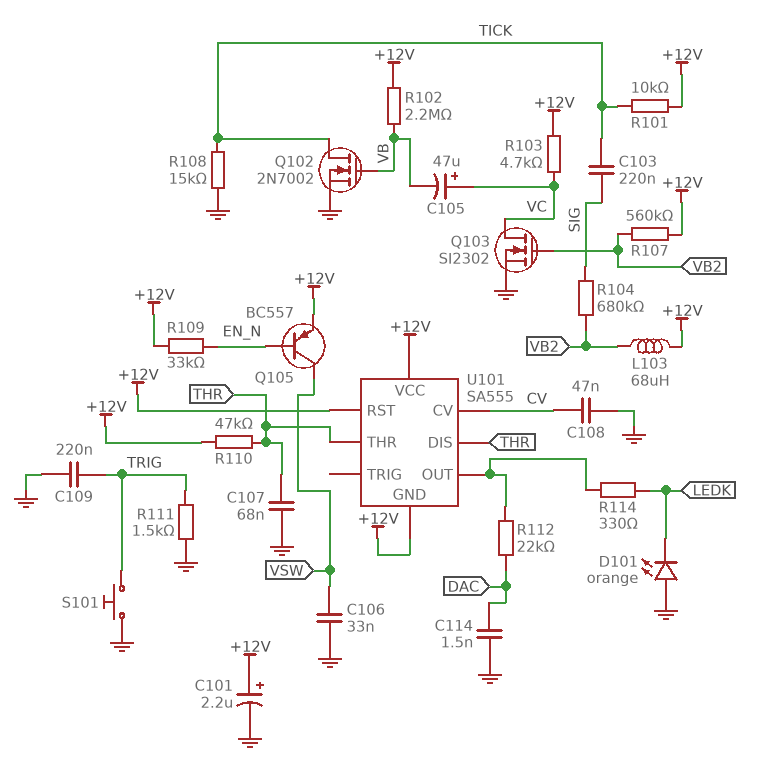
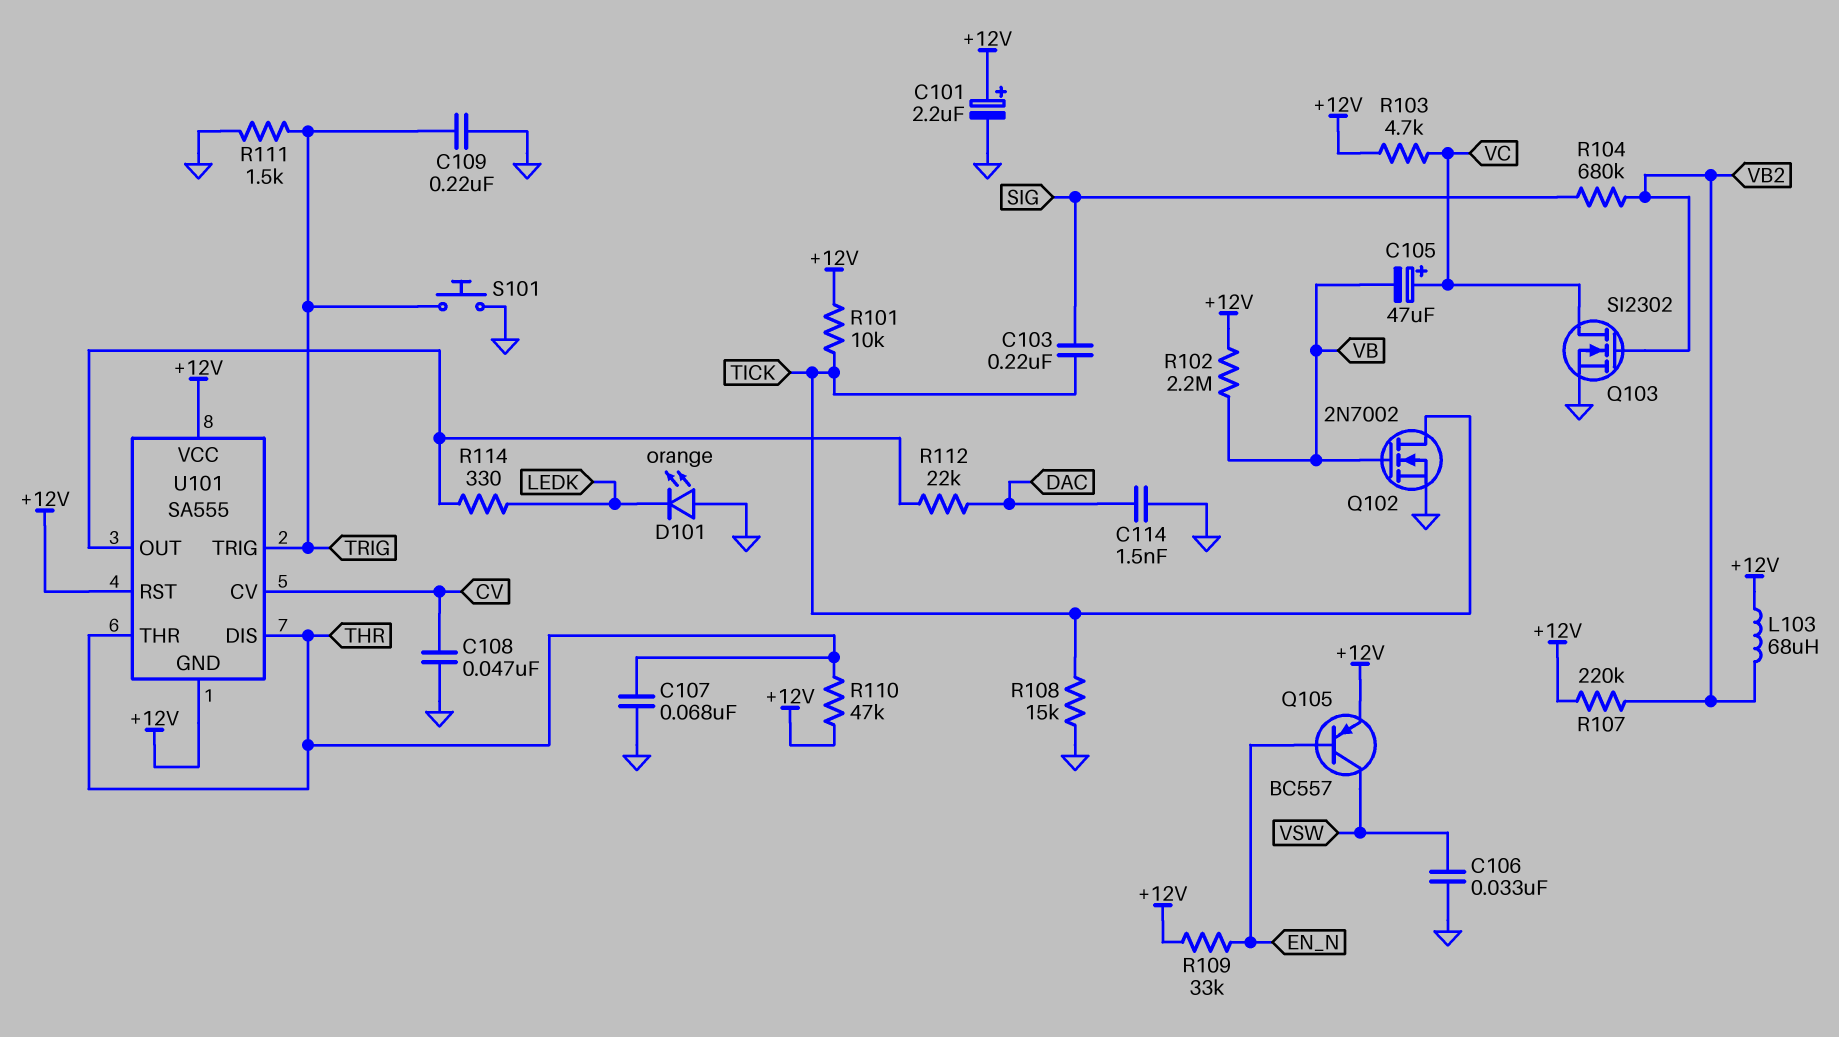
R107: 560k (+12V, VB2) -> 220k (+12V, VB2)
U101 pin TRIG: none -> TRIG

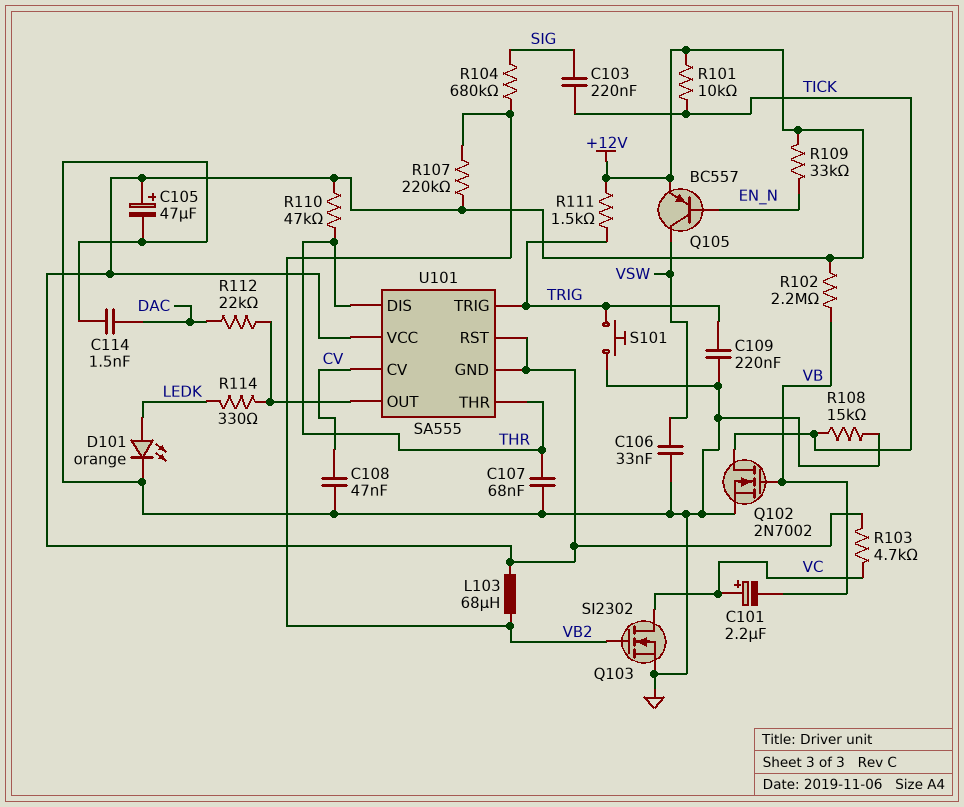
C101: 2.2uF (plus +12V, minus GND) -> 2.2uF (plus VC, minus VB)
C105: 47uF (plus VC, minus VB) -> 47uF (plus +12V, minus GND)
D101: LED orange (A GND, K LEDK) -> LED orange (A LEDK, K GND)
R111: 1.5k (GND, TRIG) -> 1.5k (+12V, TRIG)

